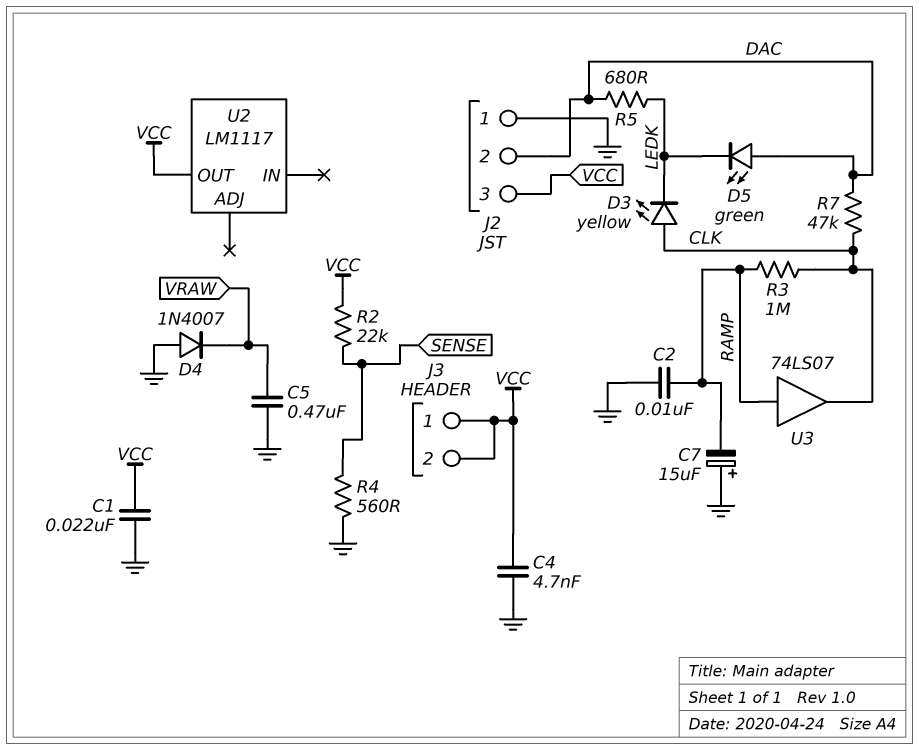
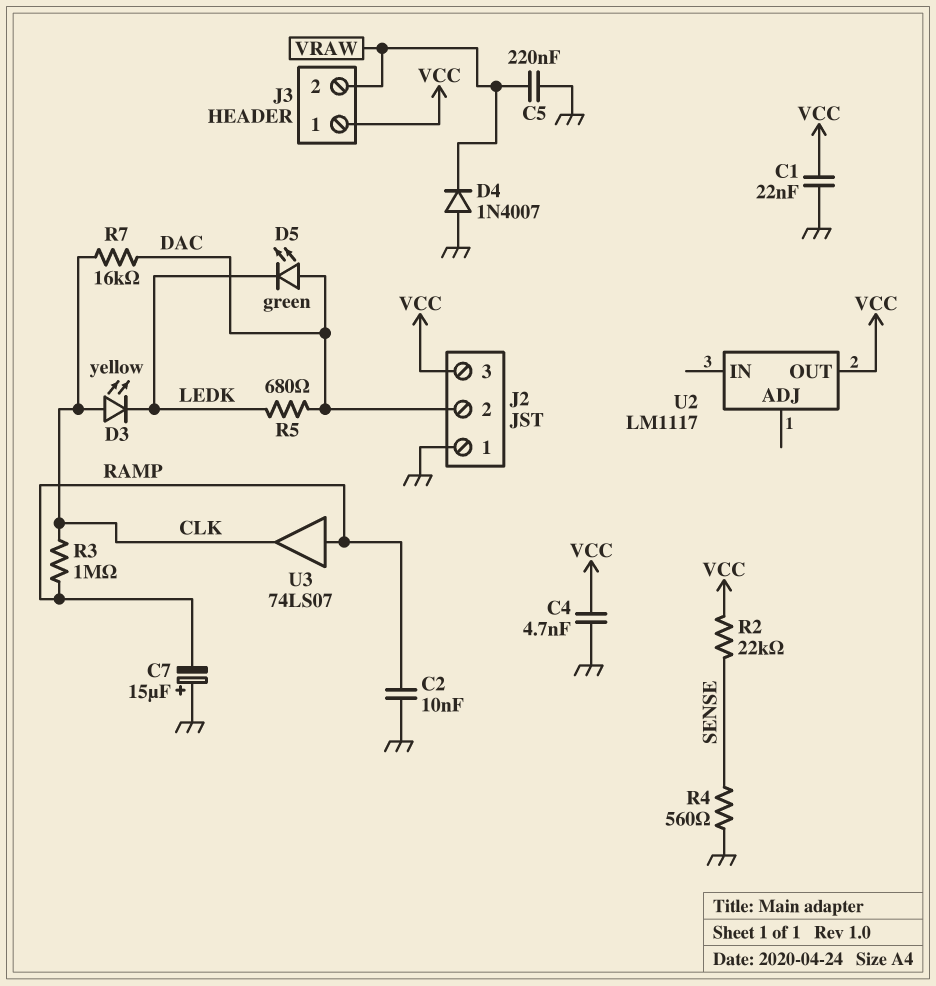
C5: 470nF (GND, VRAW) -> 220nF (GND, VRAW)
J3 pin 2: VCC -> VRAW
R7: 47k (CLK, DAC) -> 16k (CLK, DAC)

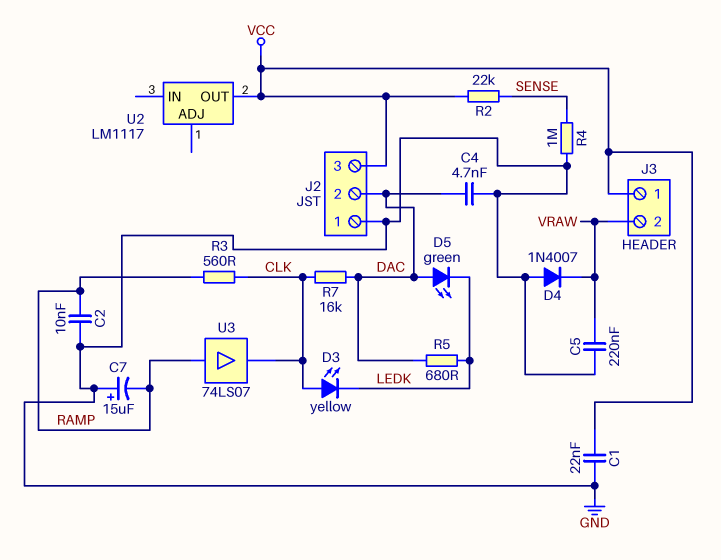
C4: 4.7nF (GND, VCC) -> 4.7nF (DAC, GND)
R3: 1M (CLK, RAMP) -> 560 (CLK, RAMP)
R4: 560 (GND, SENSE) -> 1M (GND, SENSE)

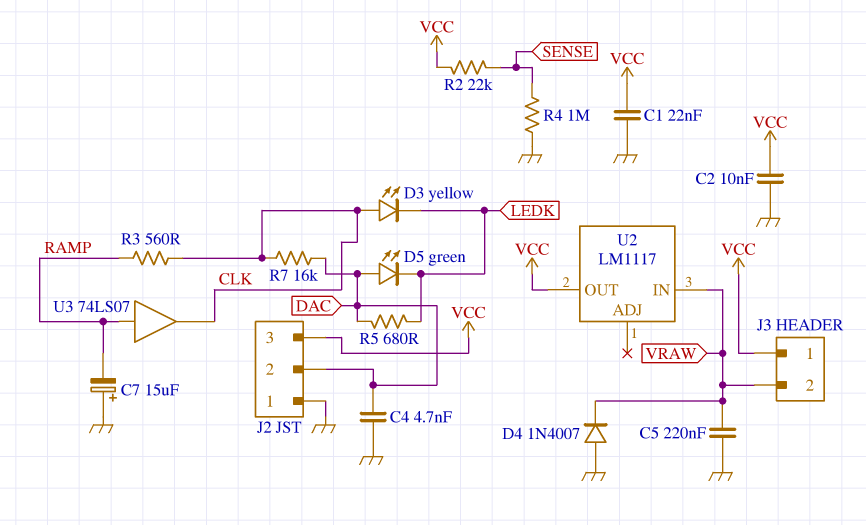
C2: 10nF (GND, RAMP) -> 10nF (GND, VCC)
U2 pin IN: none -> VRAW

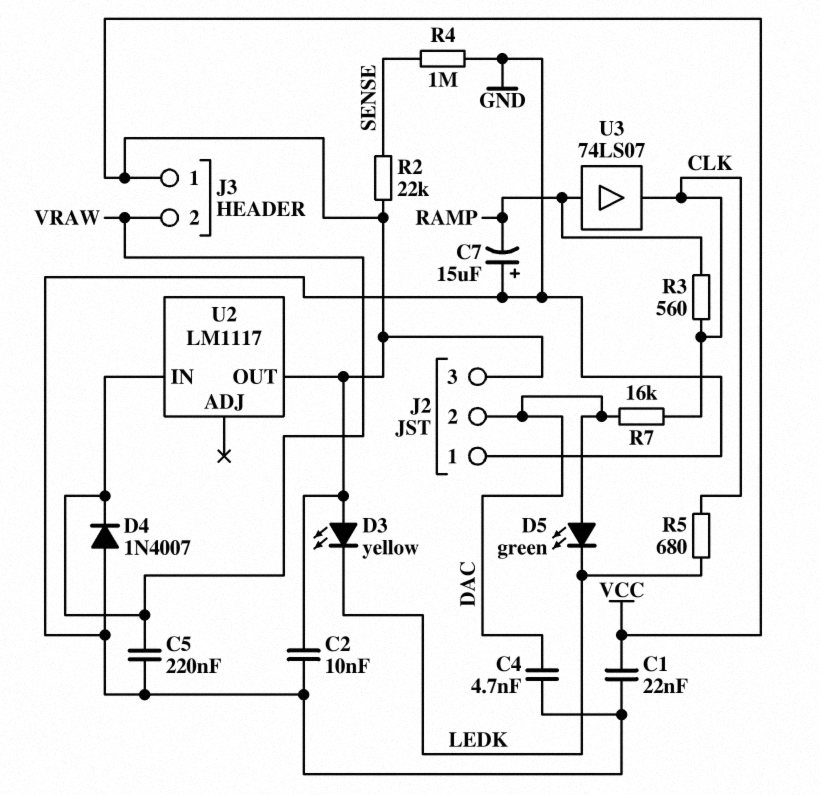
D3: LED yellow (A CLK, K LEDK) -> LED yellow (A VCC, K LEDK)
R5: 680 (DAC, LEDK) -> 680 (CLK, LEDK)

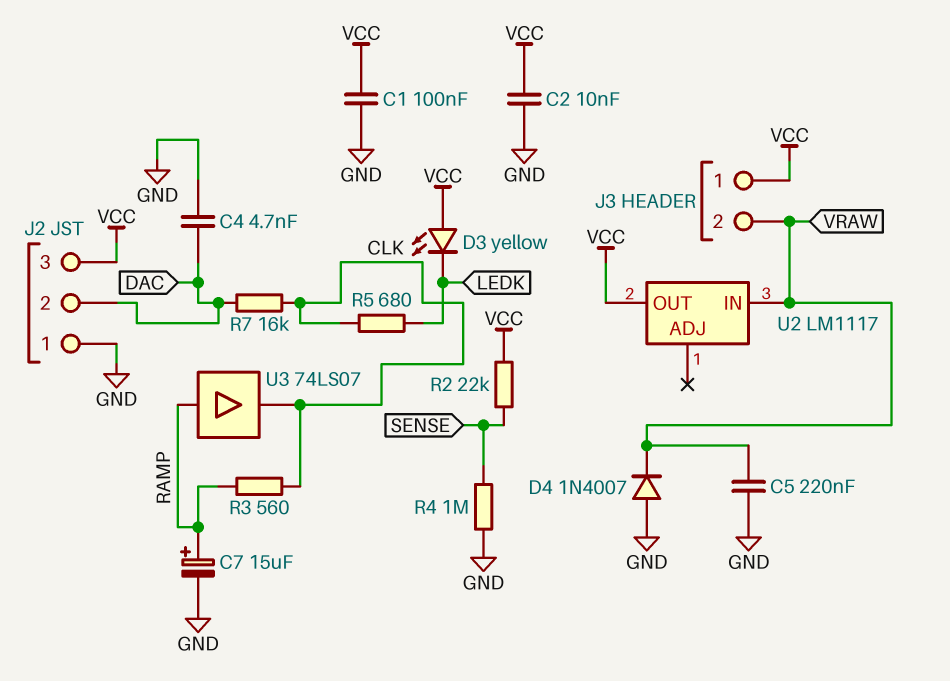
C1: 22nF (GND, VCC) -> 100nF (GND, VCC)
C7: 15uF (plus GND, minus RAMP) -> 15uF (plus RAMP, minus GND)
D5: LED green (A DAC, K LEDK) -> none

